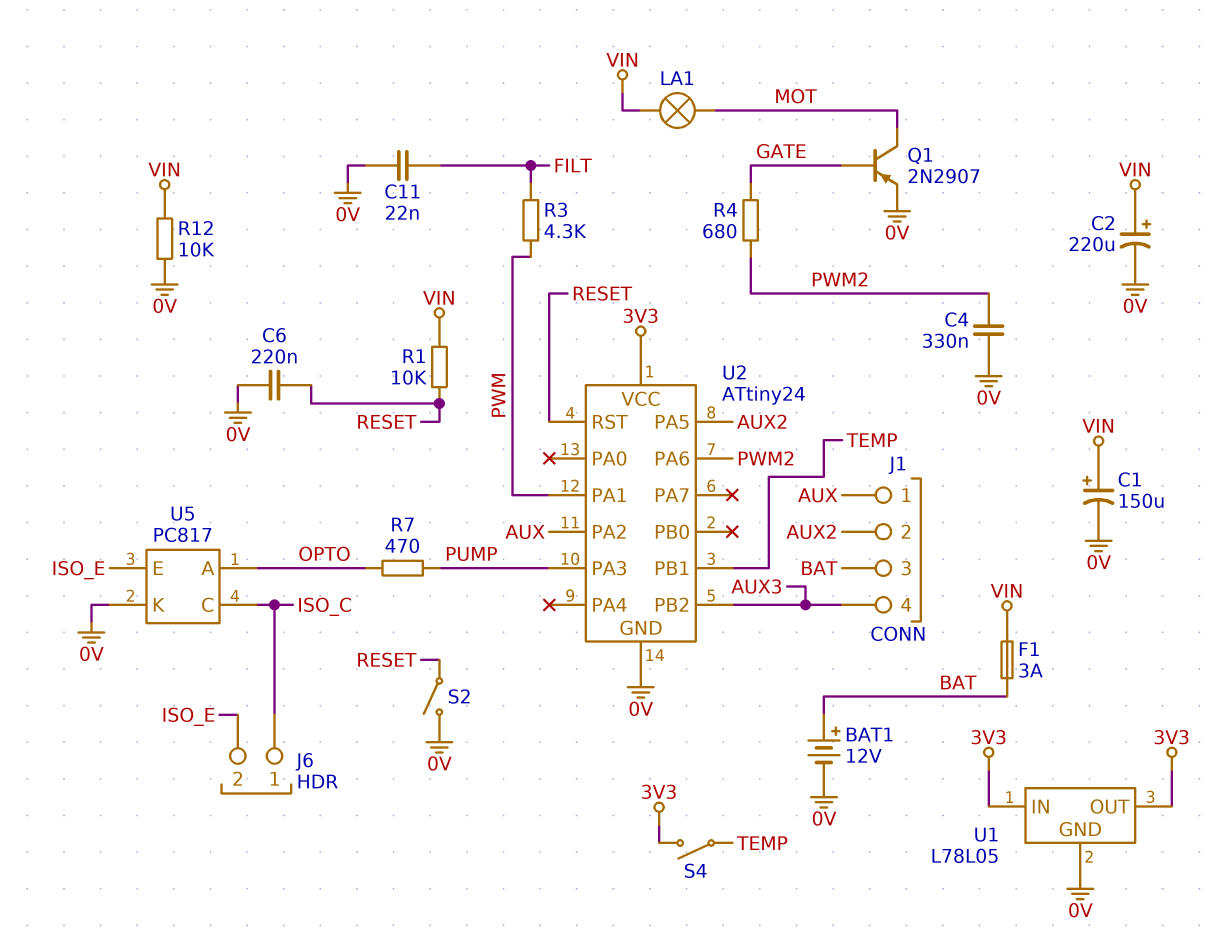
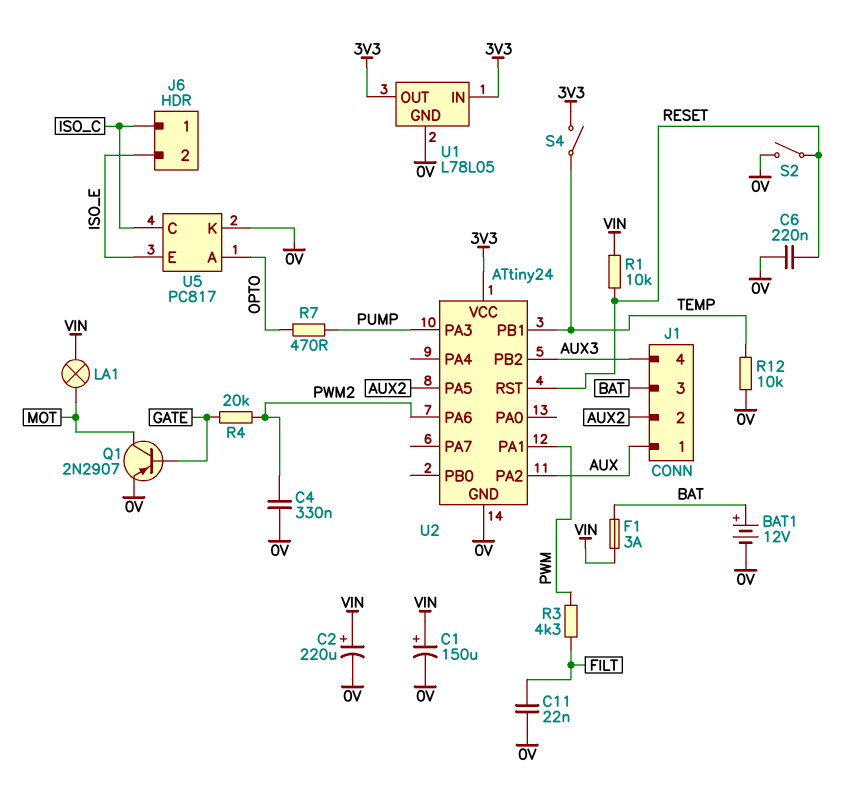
R4: 680 (GATE, PWM2) -> 20k (GATE, PWM2)
R12: 10k (0V, VIN) -> 10k (0V, TEMP)

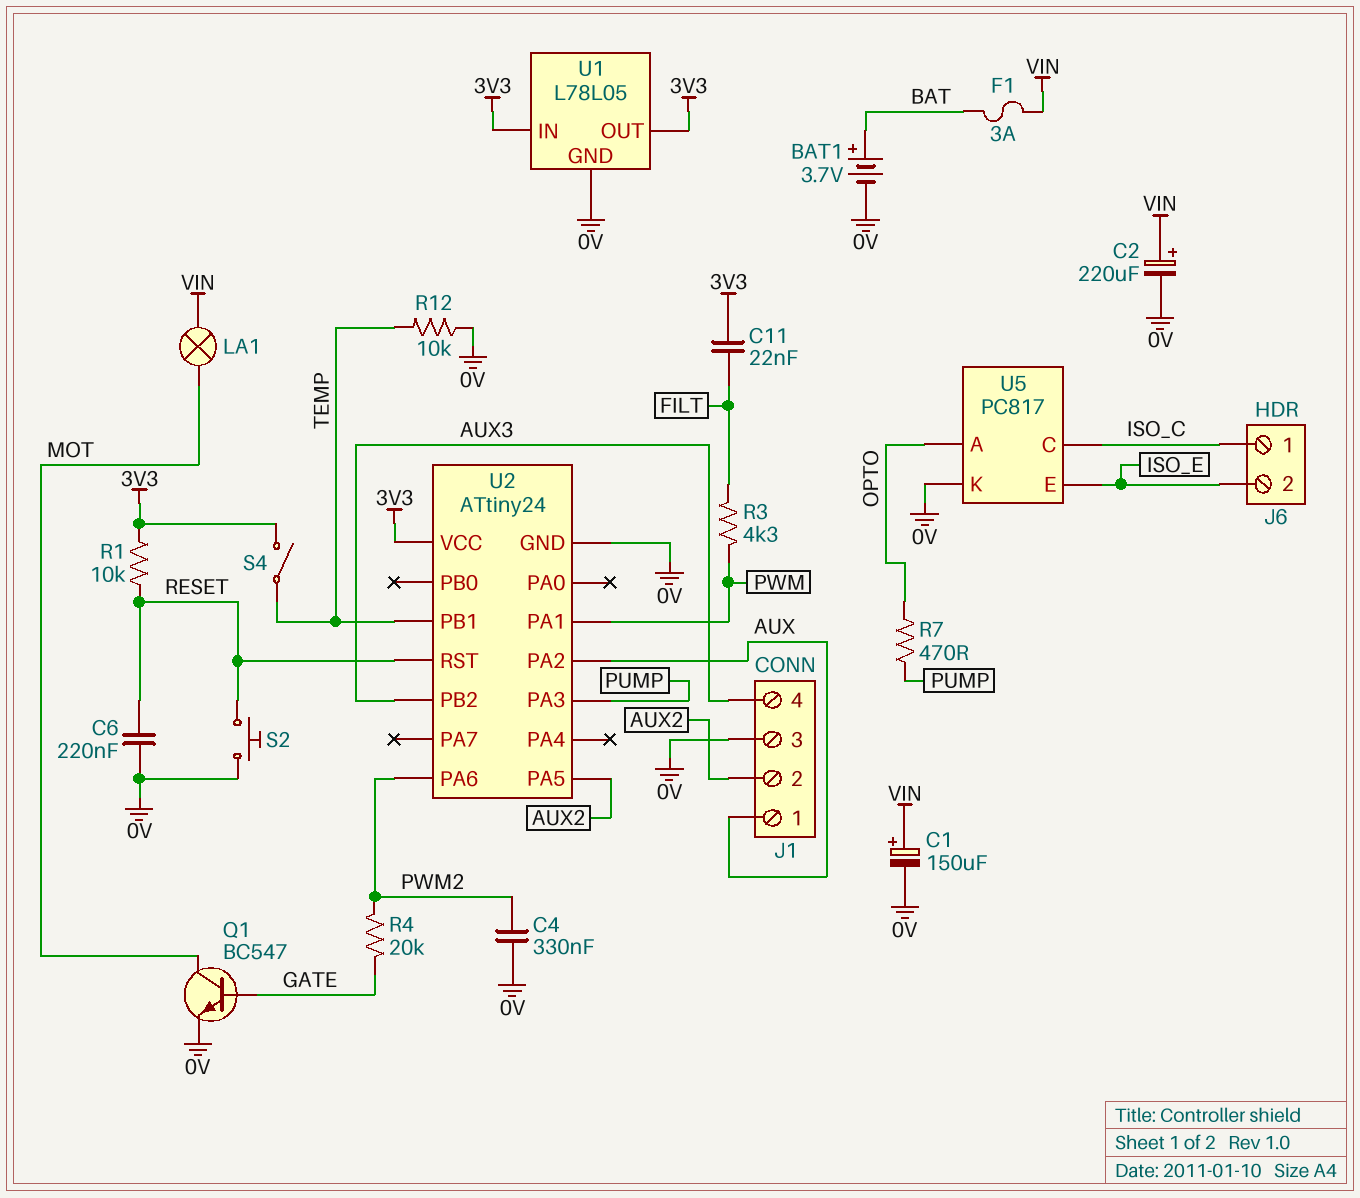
BAT1: 12V (plus BAT, minus 0V) -> 3.7V (plus BAT, minus 0V)
C11: 22nF (0V, FILT) -> 22nF (3V3, FILT)
J1 pin 3: BAT -> 0V
Q1: PNP 2N2907 (B GATE, C MOT, E 0V) -> NPN BC547 (B GATE, C MOT, E 0V)
R1: 10k (RESET, VIN) -> 10k (3V3, RESET)
S2: switch (0V, RESET) -> button (0V, RESET)

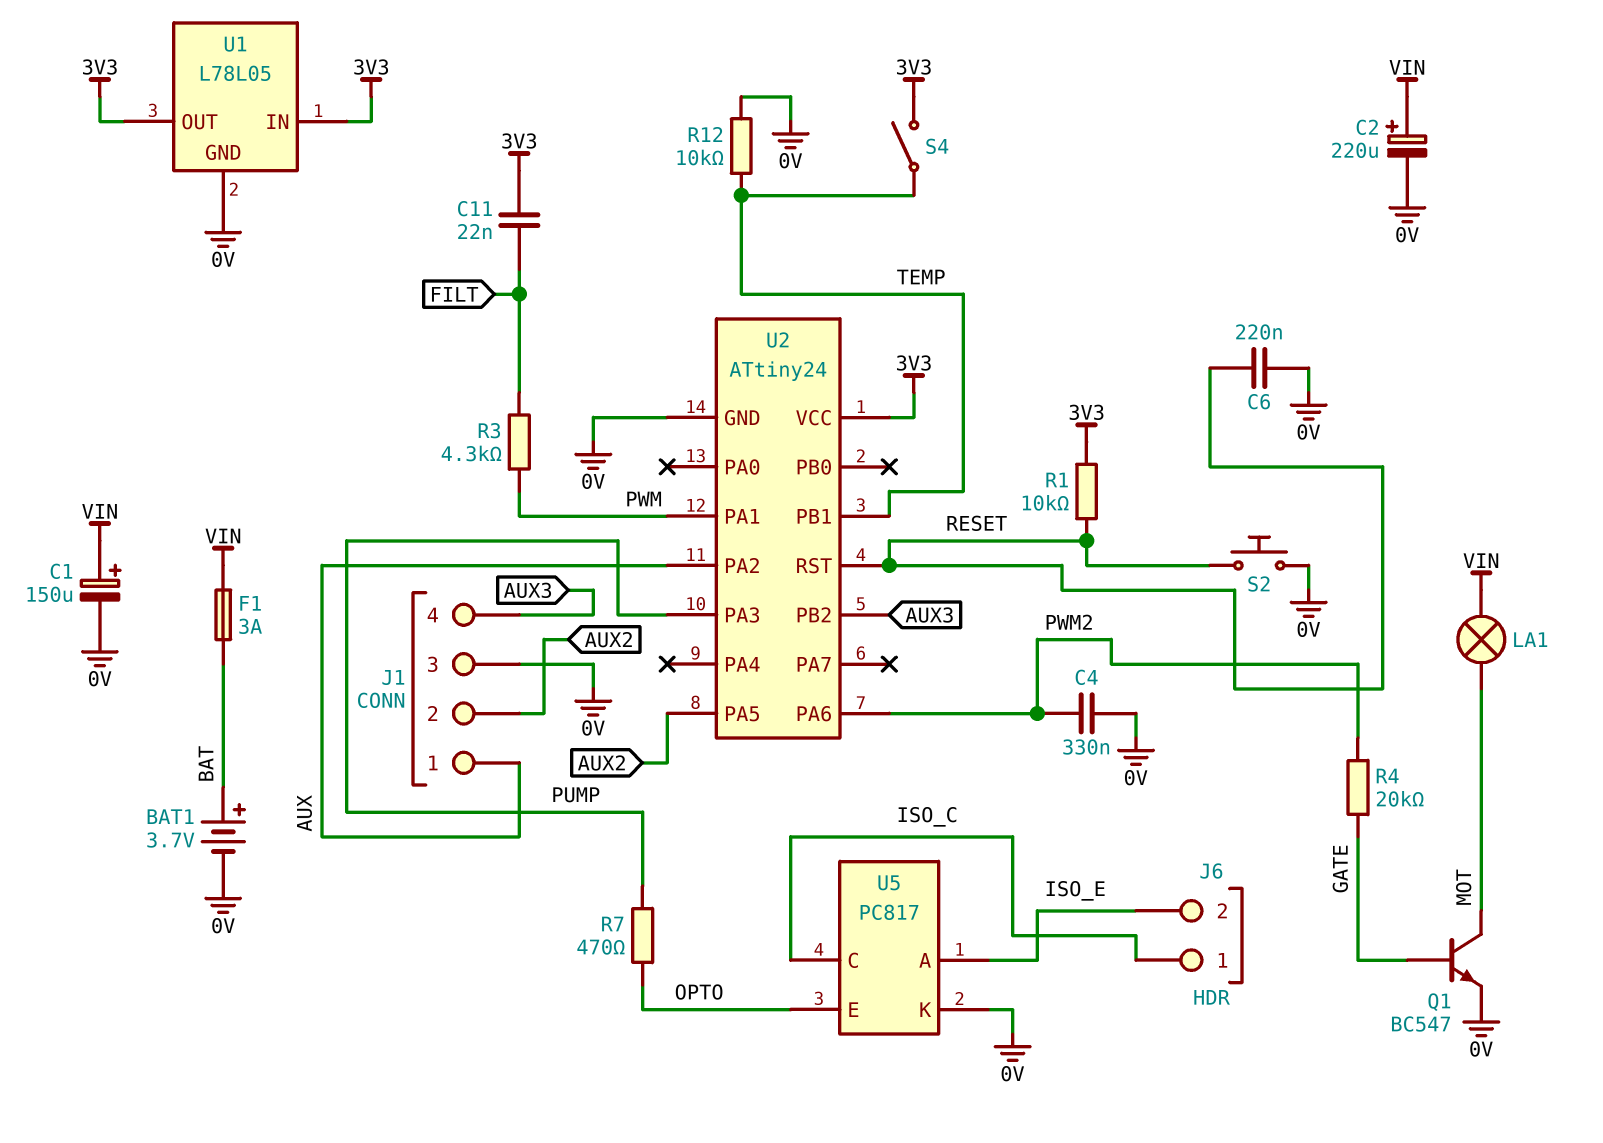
U5 pin A: OPTO -> ISO_E
U5 pin E: ISO_E -> OPTO

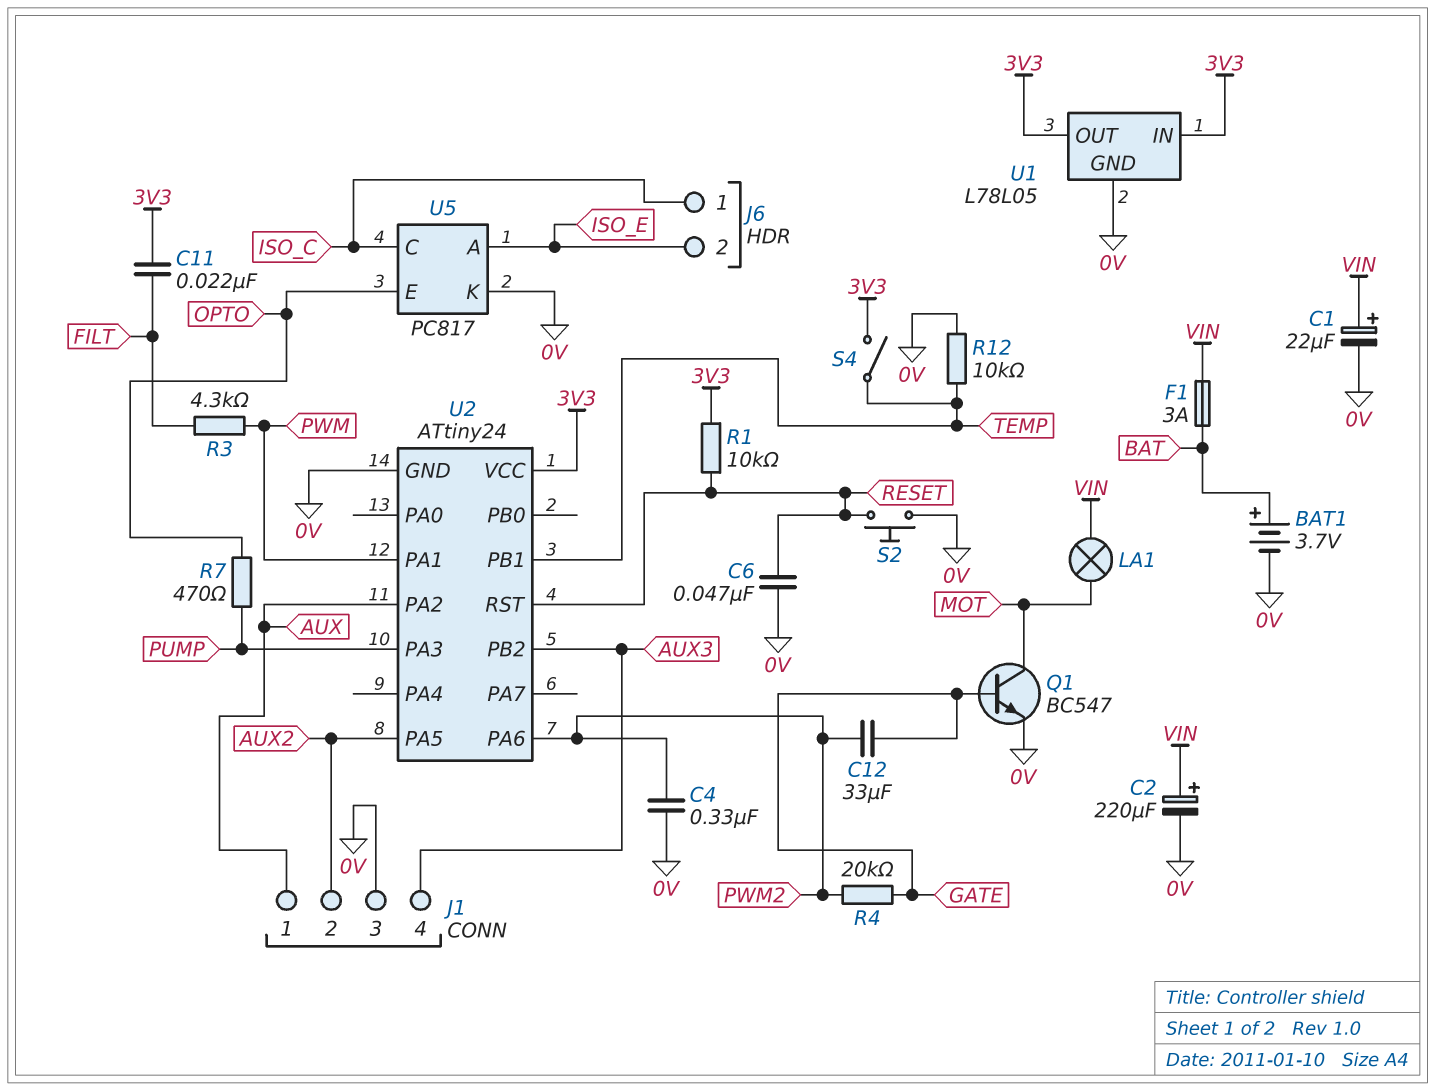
C1: 150uF (plus VIN, minus 0V) -> 22uF (plus VIN, minus 0V)
C6: 220nF (0V, RESET) -> 47nF (0V, RESET)
C12: none -> 33uF (GATE, PWM2)

